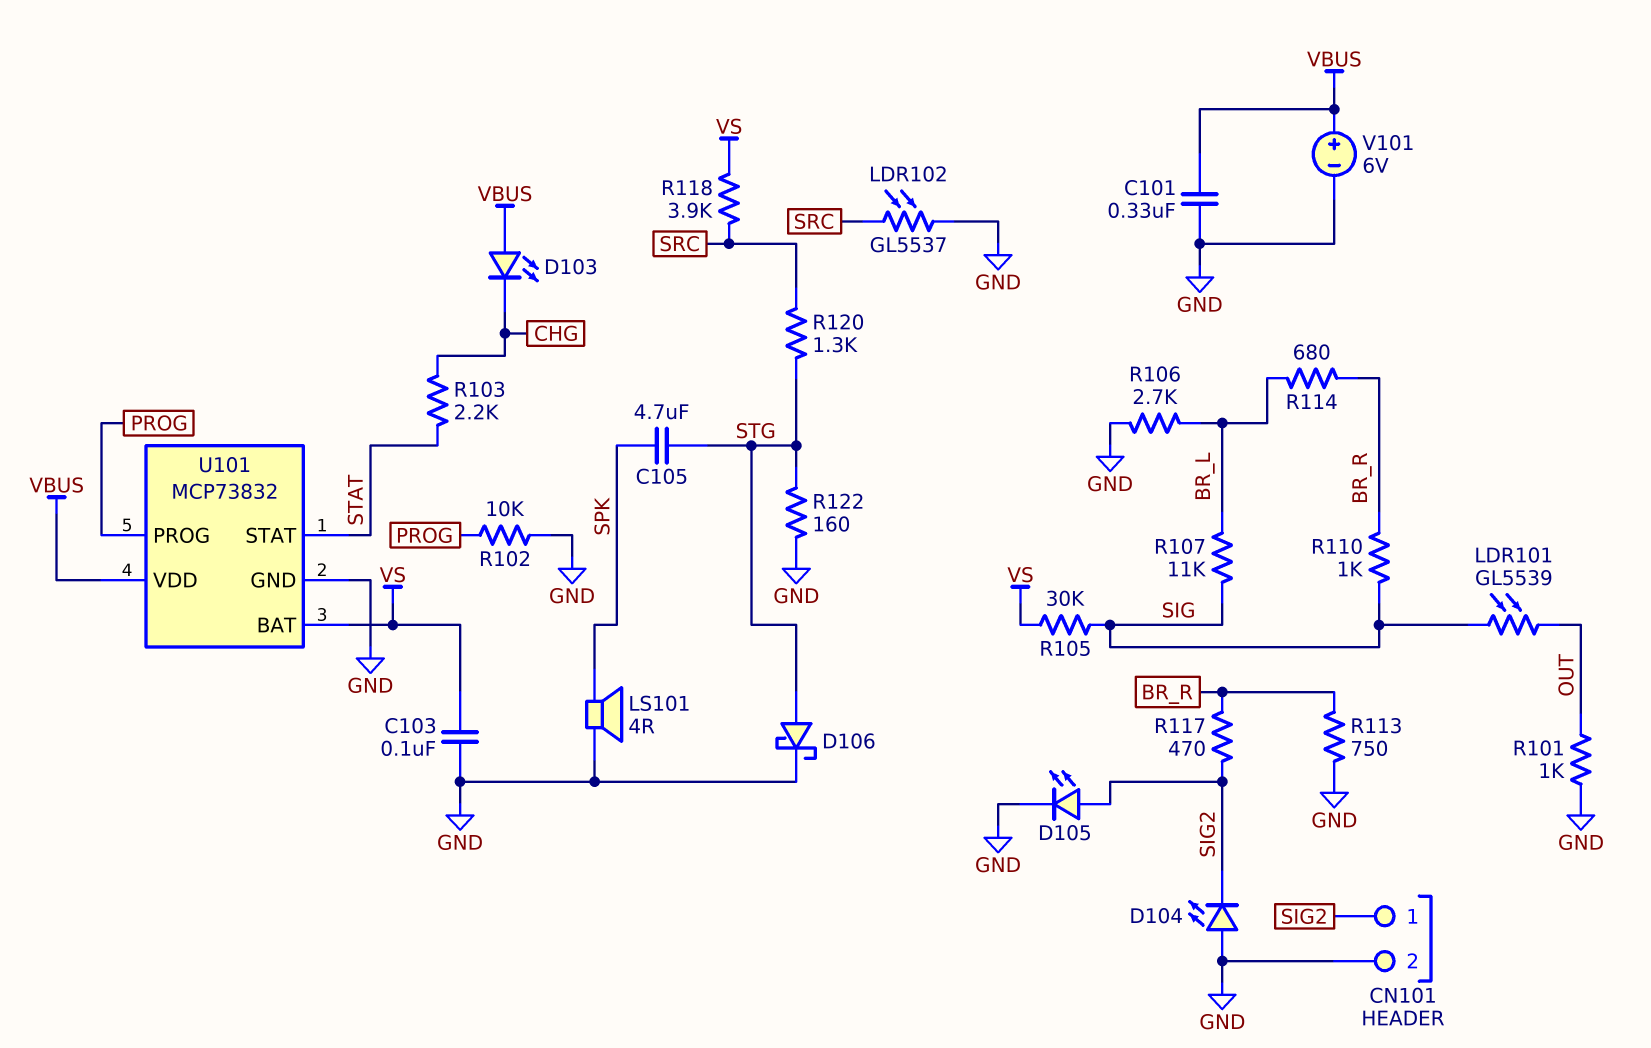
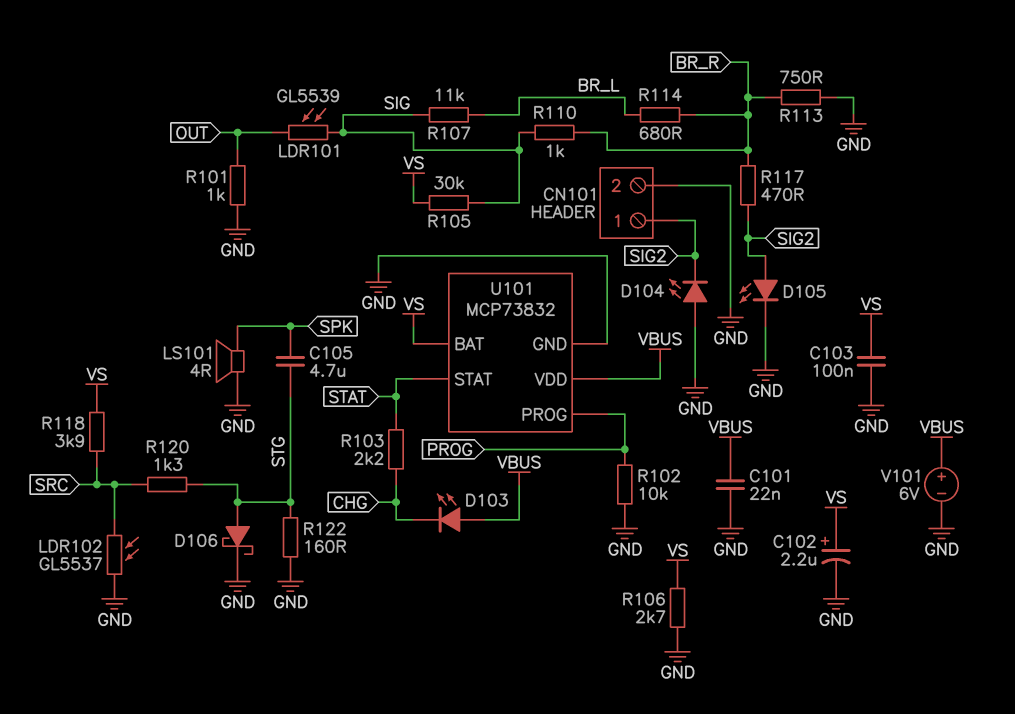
C101: 330nF (GND, VBUS) -> 22nF (GND, VBUS)
C102: none -> 2.2uF (plus VS, minus GND)
R106: 2.7k (BR_L, GND) -> 2.7k (GND, VS)

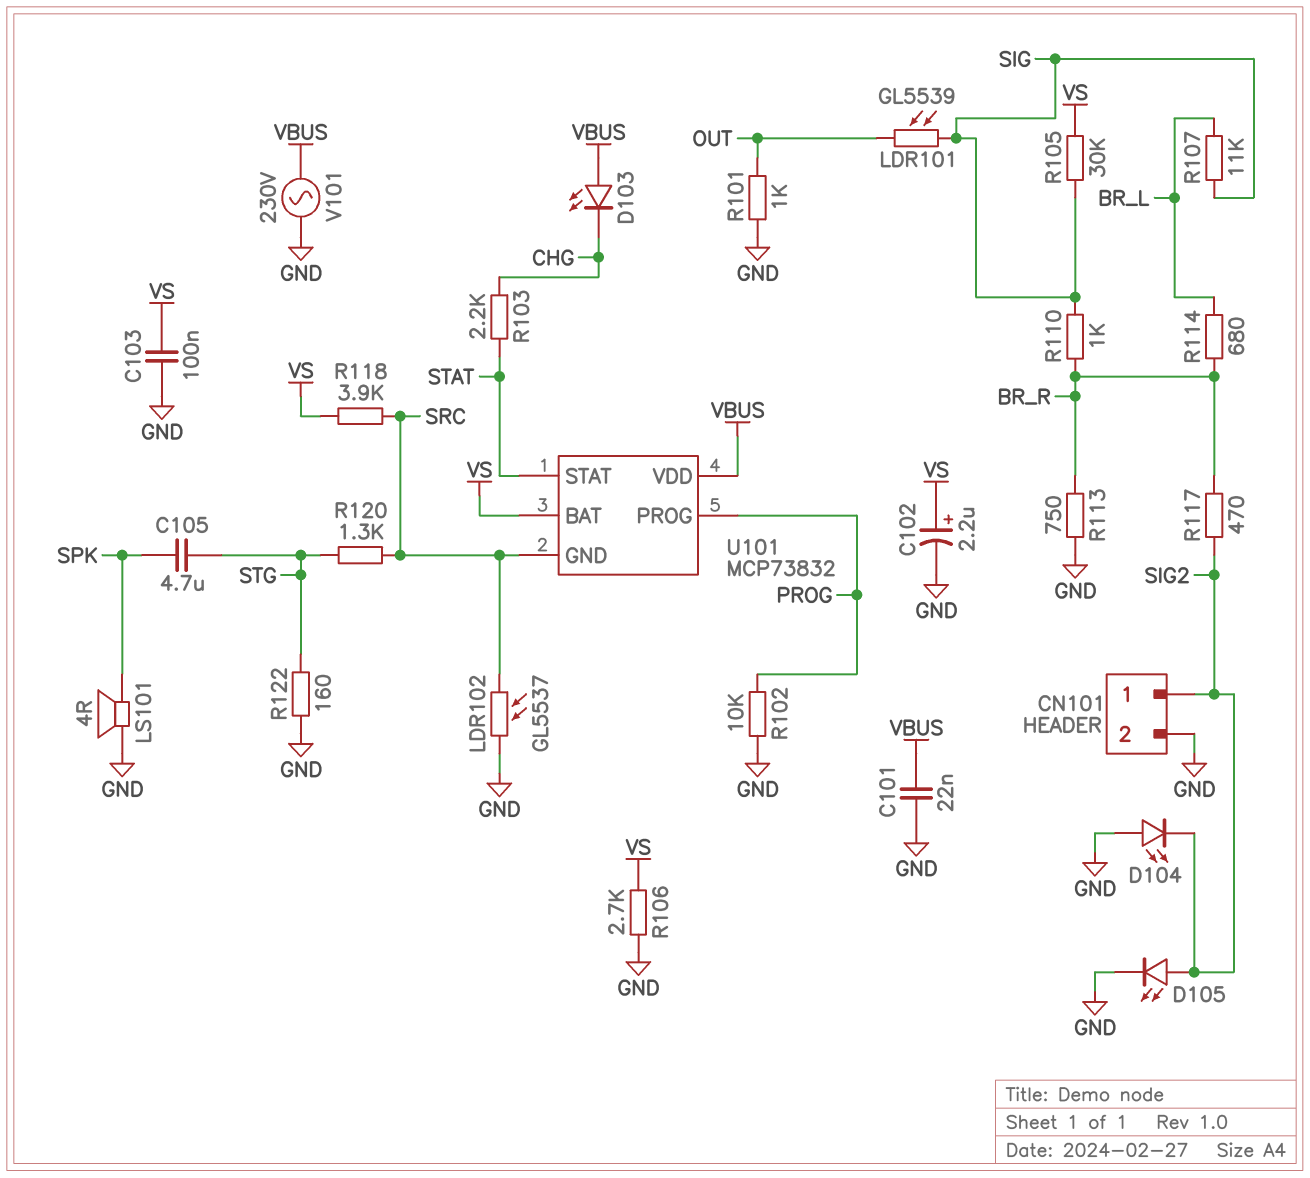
D106: schottky (A STG, K GND) -> none
U101 pin GND: GND -> SRC
V101: 6V (plus VBUS, minus GND) -> AC 230V (GND, VBUS)

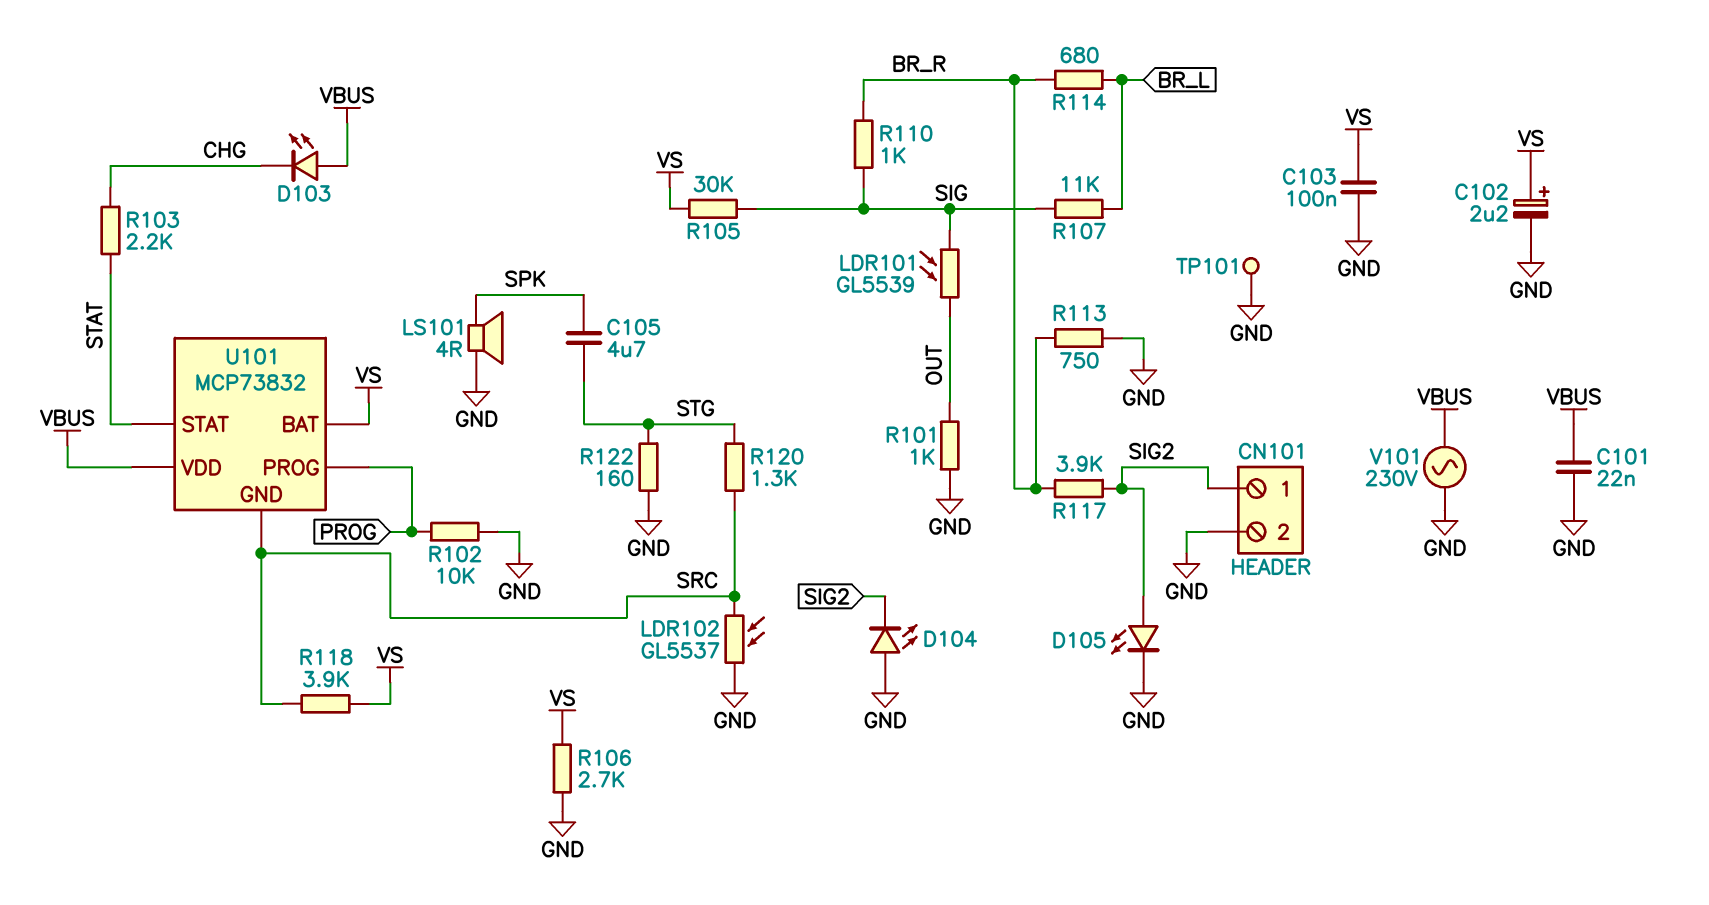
R117: 470 (BR_R, SIG2) -> 3.9k (BR_R, SIG2)
TP101: none -> test point (GND)

